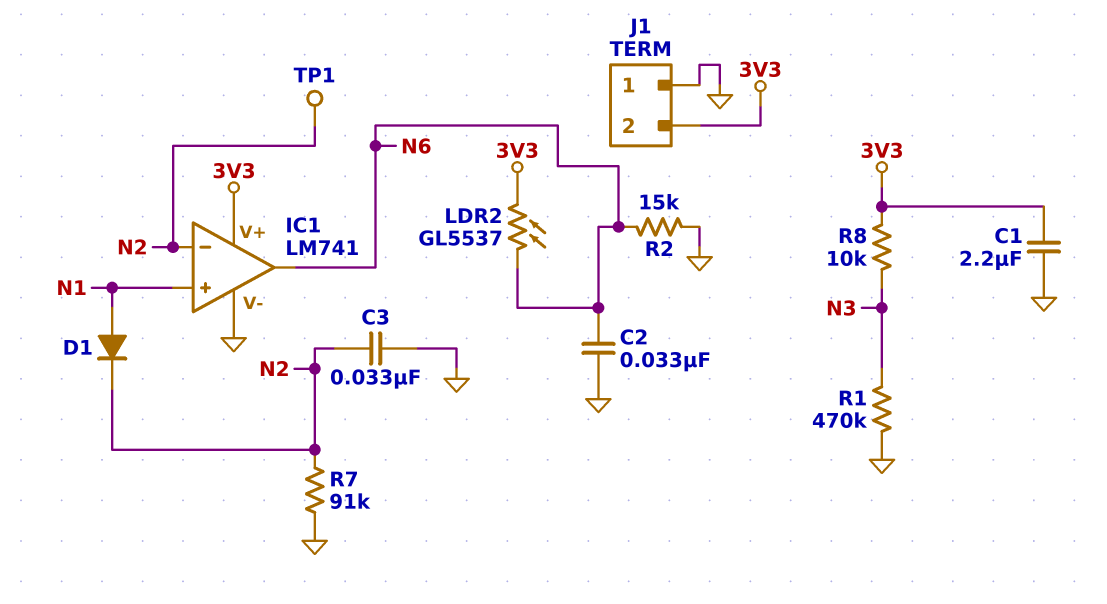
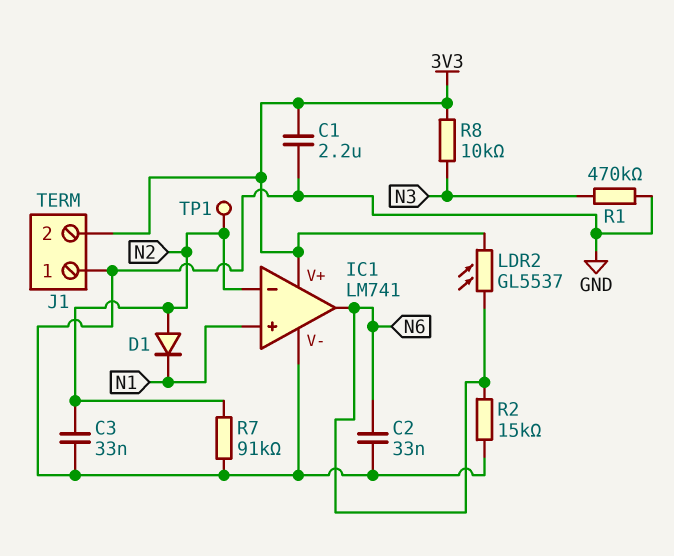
D1: diode (A N1, K N2) -> diode (A N2, K N1)

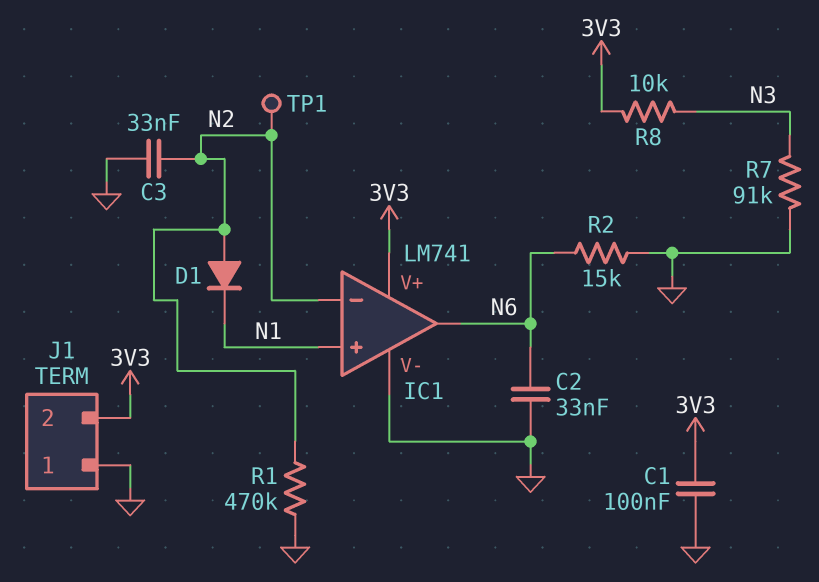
C1: 2.2uF (3V3, GND) -> 100nF (3V3, GND)
LDR2: GL5537 (3V3, N6) -> none
R1: 470k (GND, N3) -> 470k (GND, N2)
R7: 91k (GND, N2) -> 91k (GND, N3)

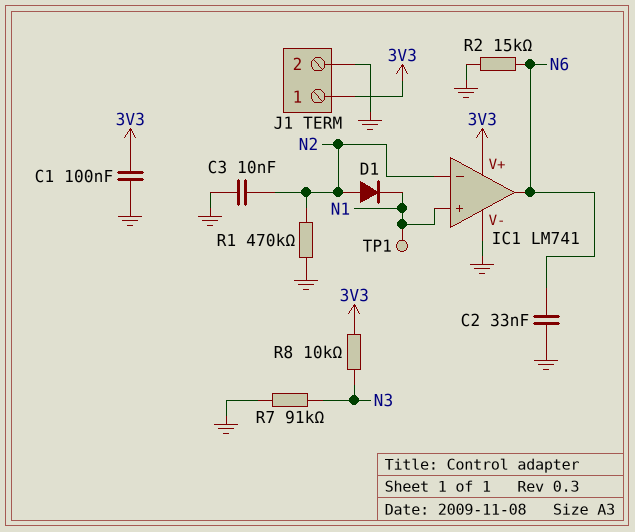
C3: 33nF (GND, N2) -> 10nF (GND, N2)
J1 pin 1: GND -> 3V3
J1 pin 2: 3V3 -> GND
TP1: test point (N2) -> test point (N1)

